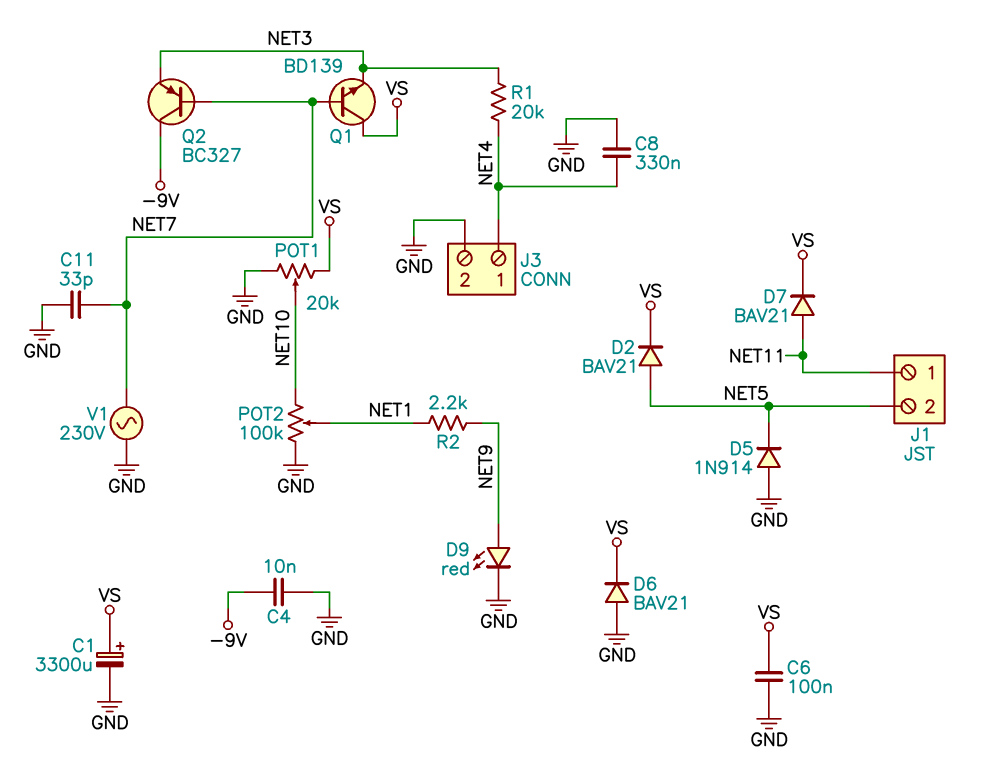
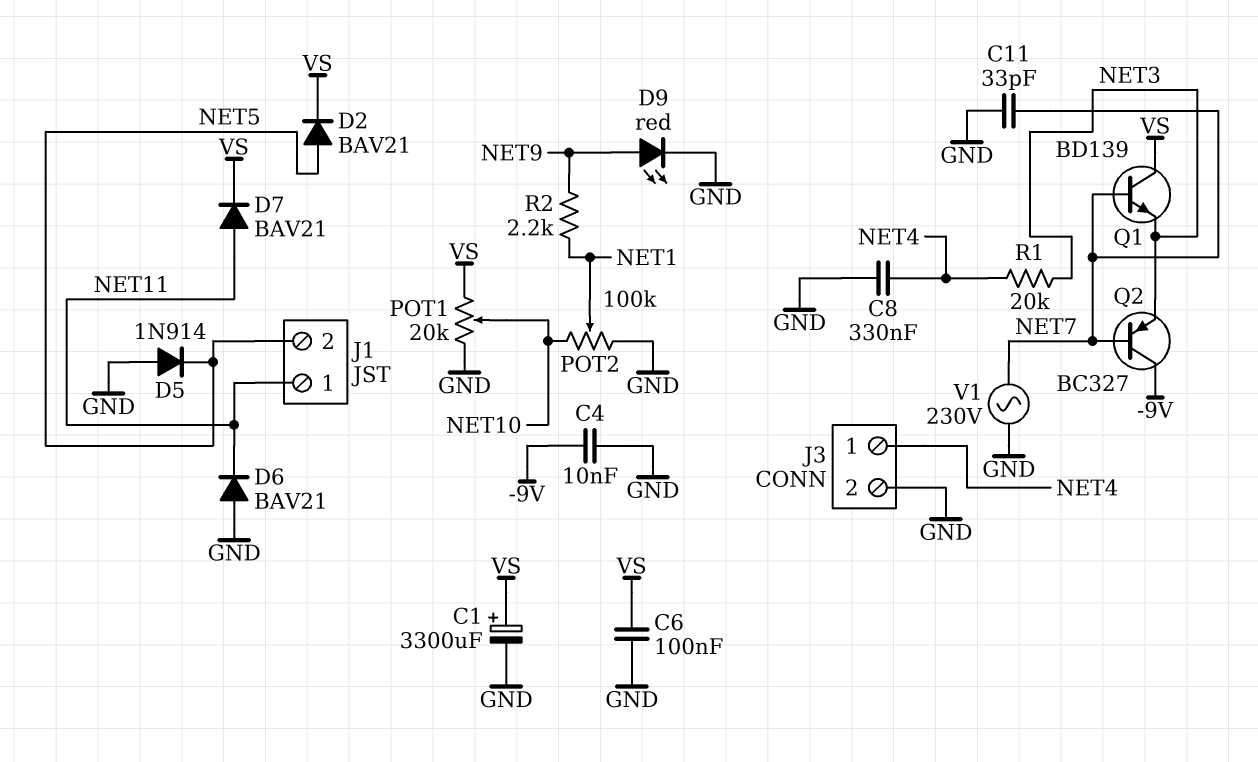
D6: diode BAV21 (A GND, K VS) -> diode BAV21 (A GND, K NET11)

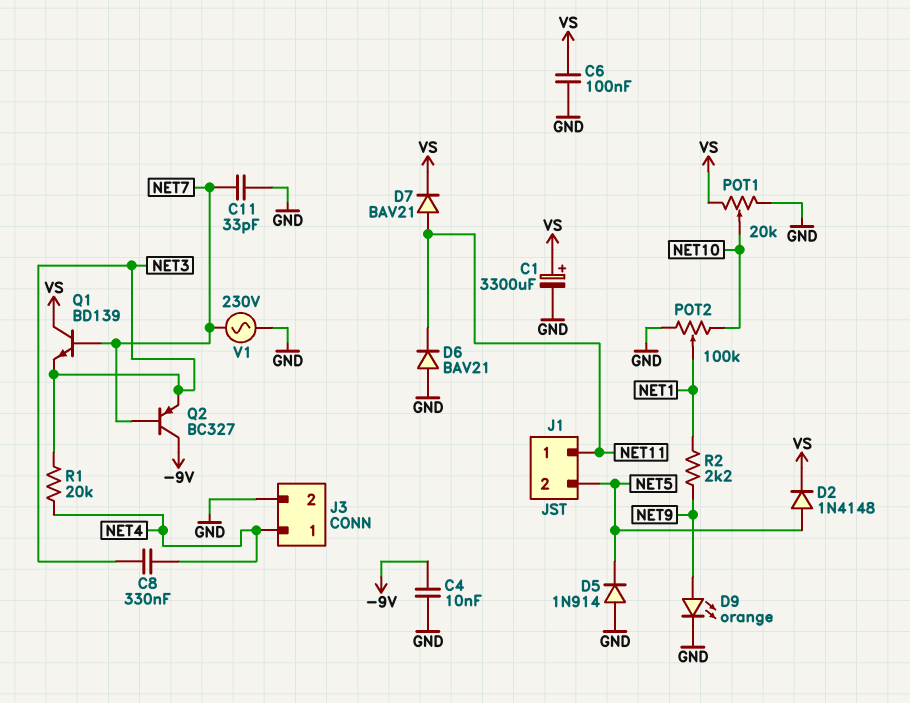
C8: 330nF (GND, NET4) -> 330nF (NET3, NET4)
D2: diode BAV21 (A NET5, K VS) -> diode 1N4148 (A NET5, K VS)
D9: LED red (A NET9, K GND) -> LED orange (A NET9, K GND)

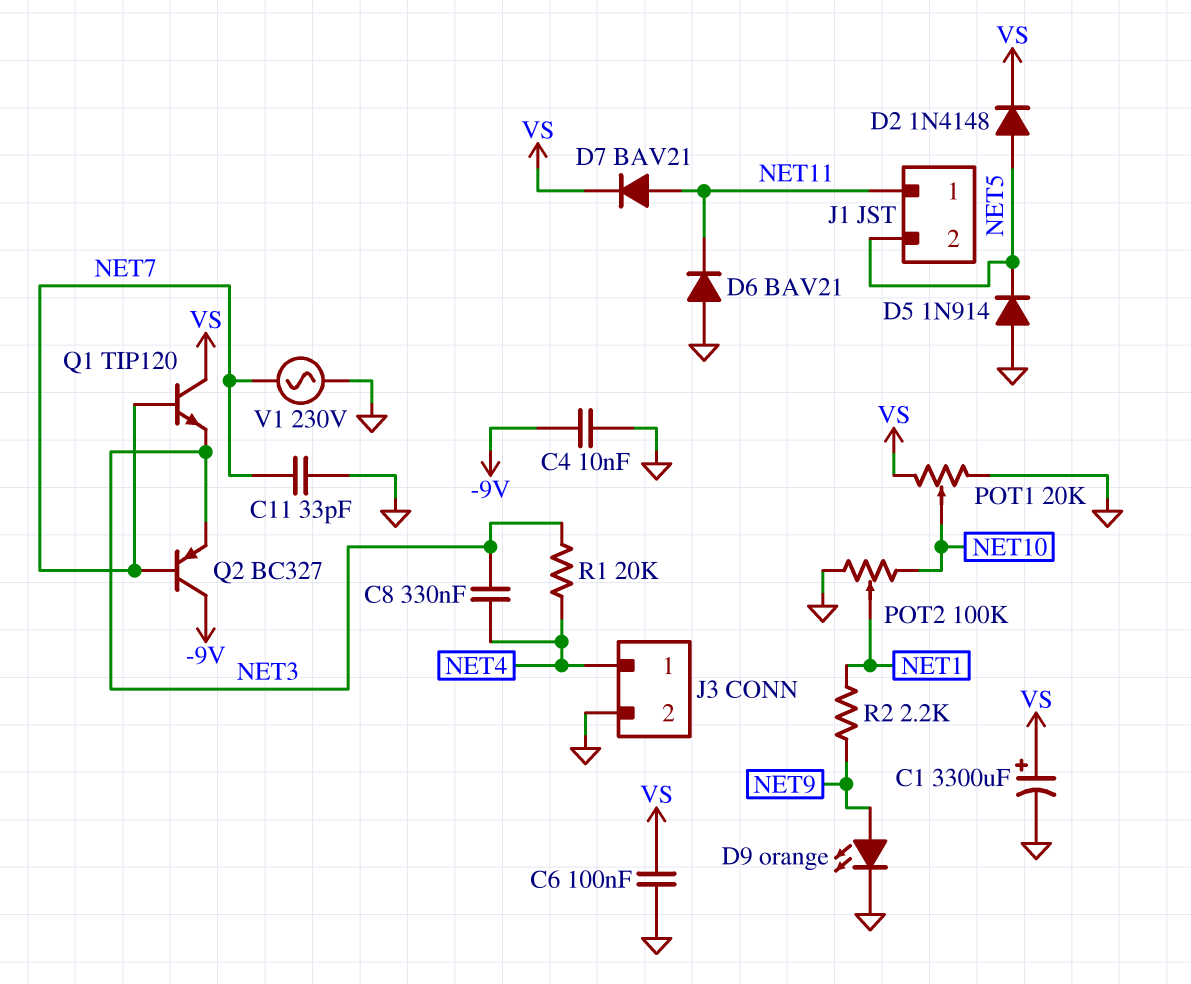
Q1: NPN BD139 (B NET7, C VS, E NET3) -> NPN TIP120 (B NET7, C VS, E NET3)

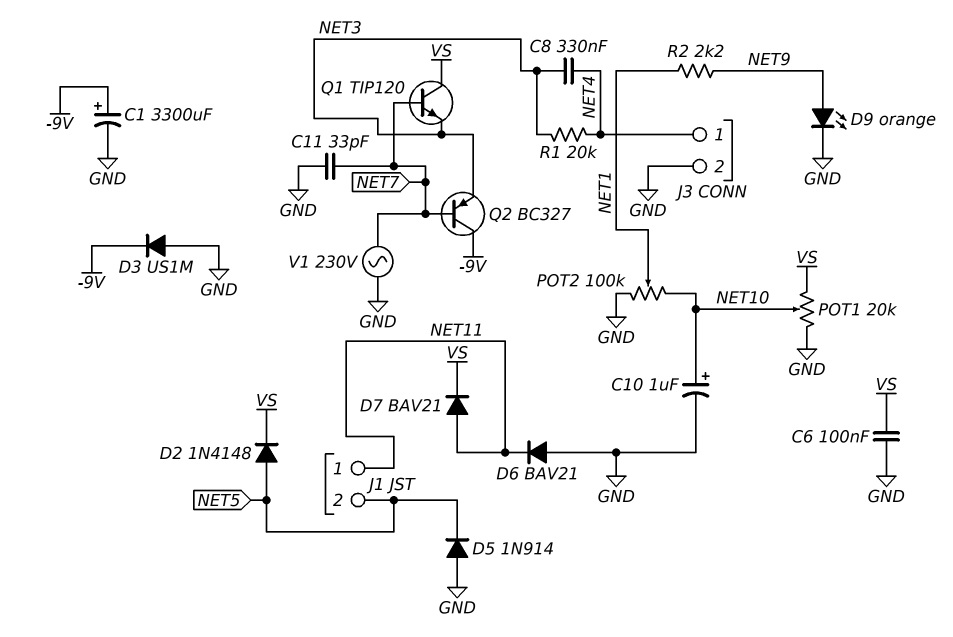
C1: 3300uF (plus VS, minus GND) -> 3300uF (plus -9V, minus GND)
C4: 10nF (-9V, GND) -> none
C10: none -> 1uF (plus NET10, minus GND)
D3: none -> diode US1M (A GND, K -9V)

